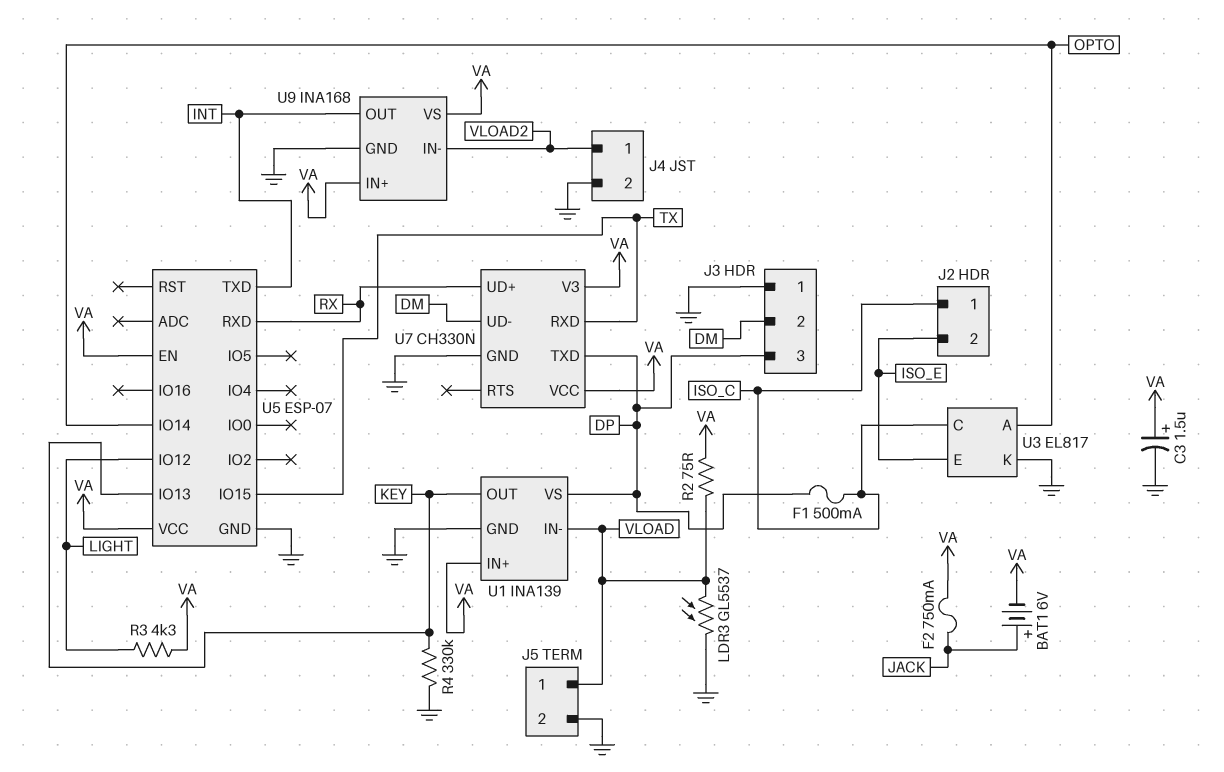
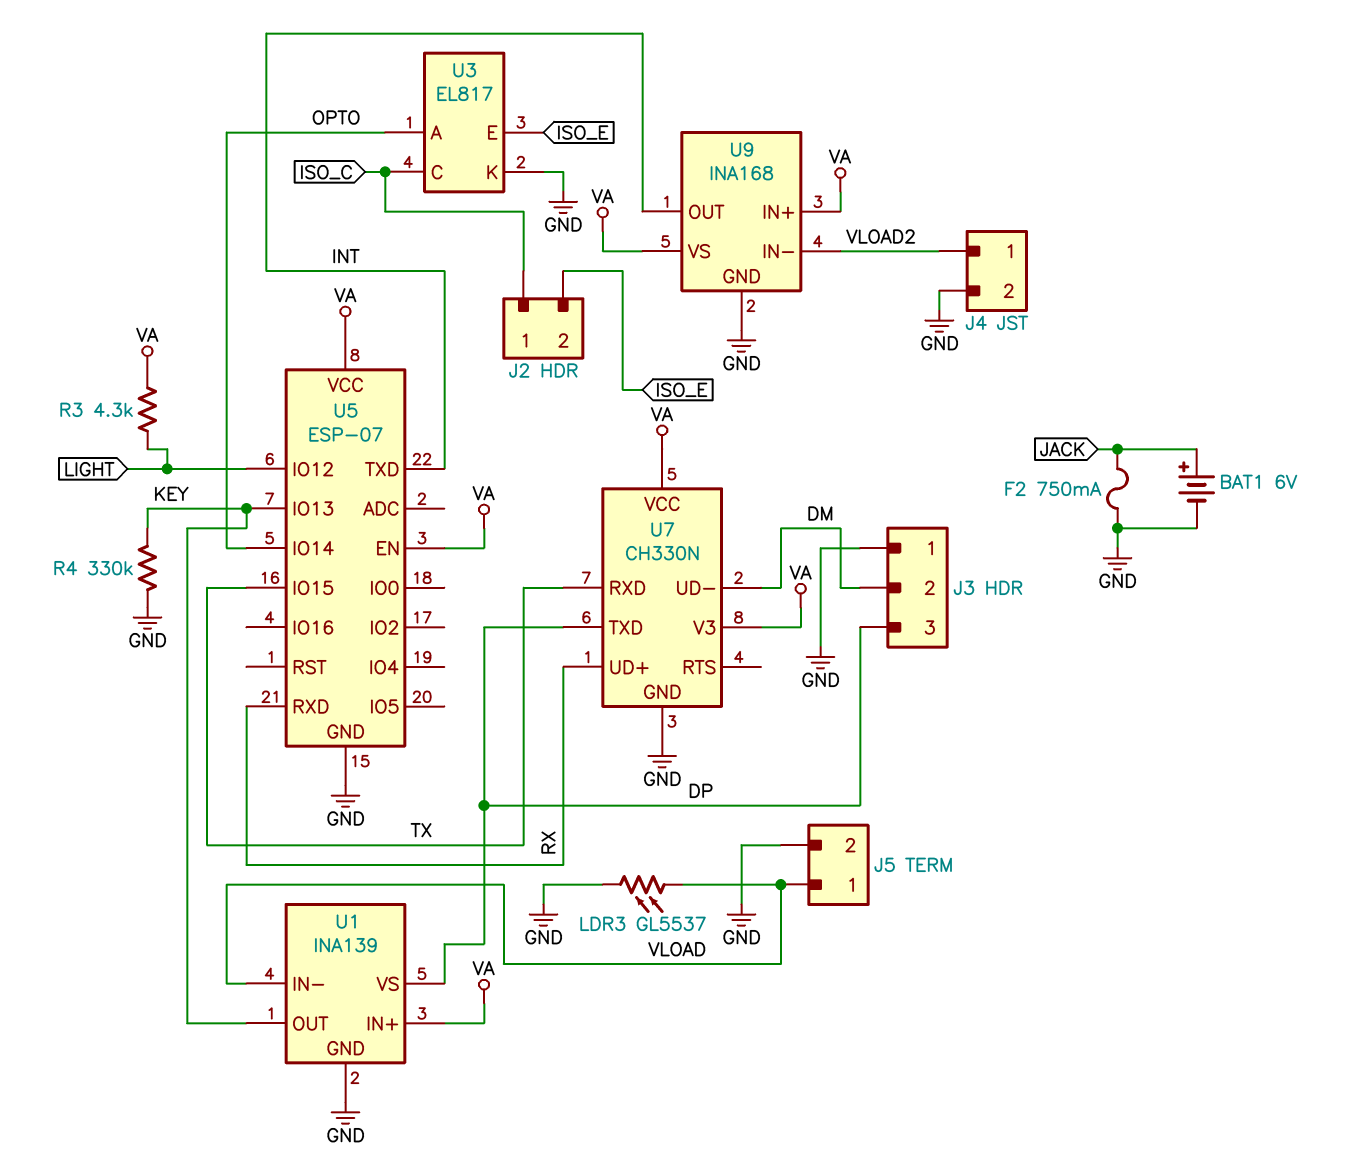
BAT1: 6V (plus JACK, minus VA) -> 6V (plus JACK, minus GND)
C3: 1.5uF (plus VA, minus GND) -> none
F1: 500mA (DP, ISO_C) -> none
F2: 750mA (JACK, VA) -> 750mA (GND, JACK)
R2: 75 (VA, VLOAD) -> none

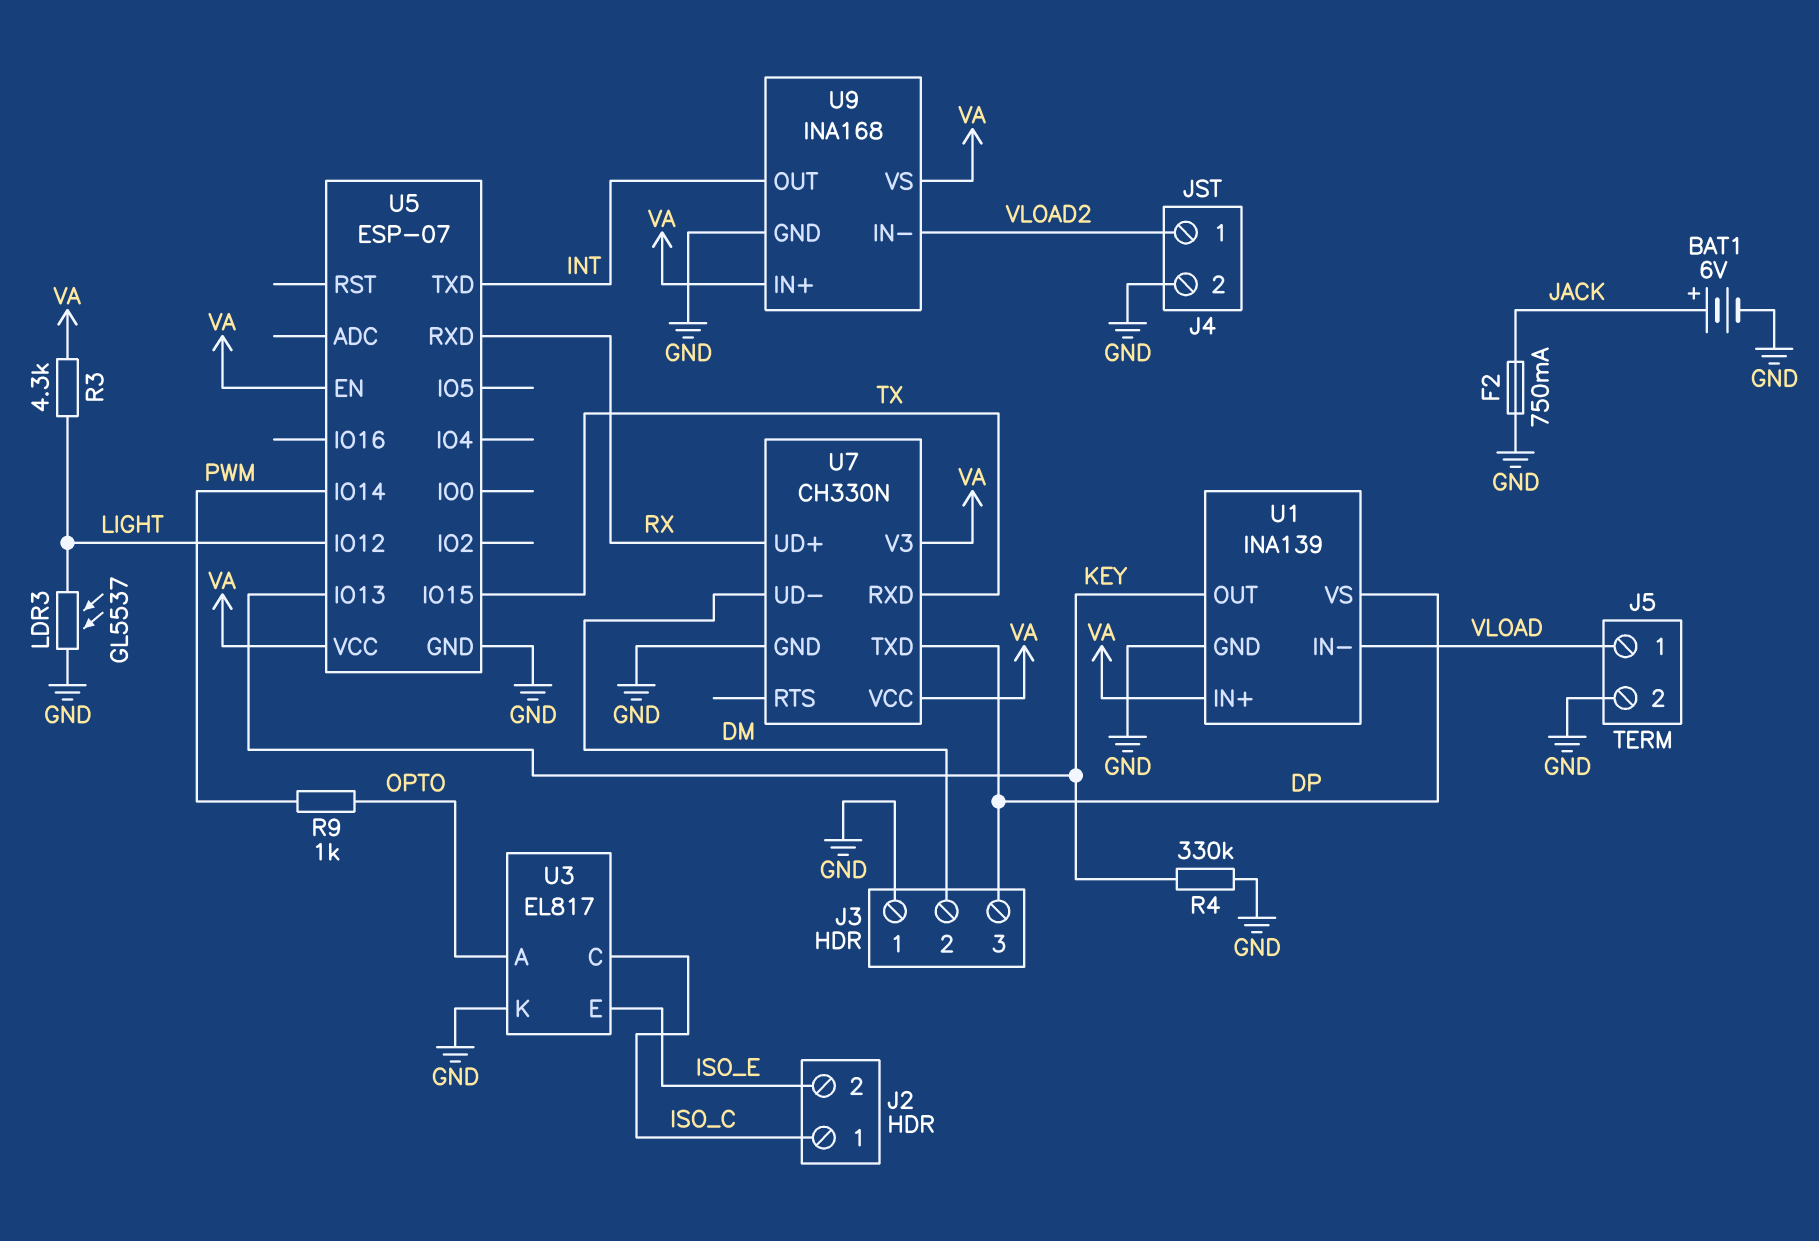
LDR3: GL5537 (GND, VLOAD) -> GL5537 (GND, LIGHT)
R9: none -> 1k (OPTO, PWM)
U5 pin IO14: OPTO -> PWM

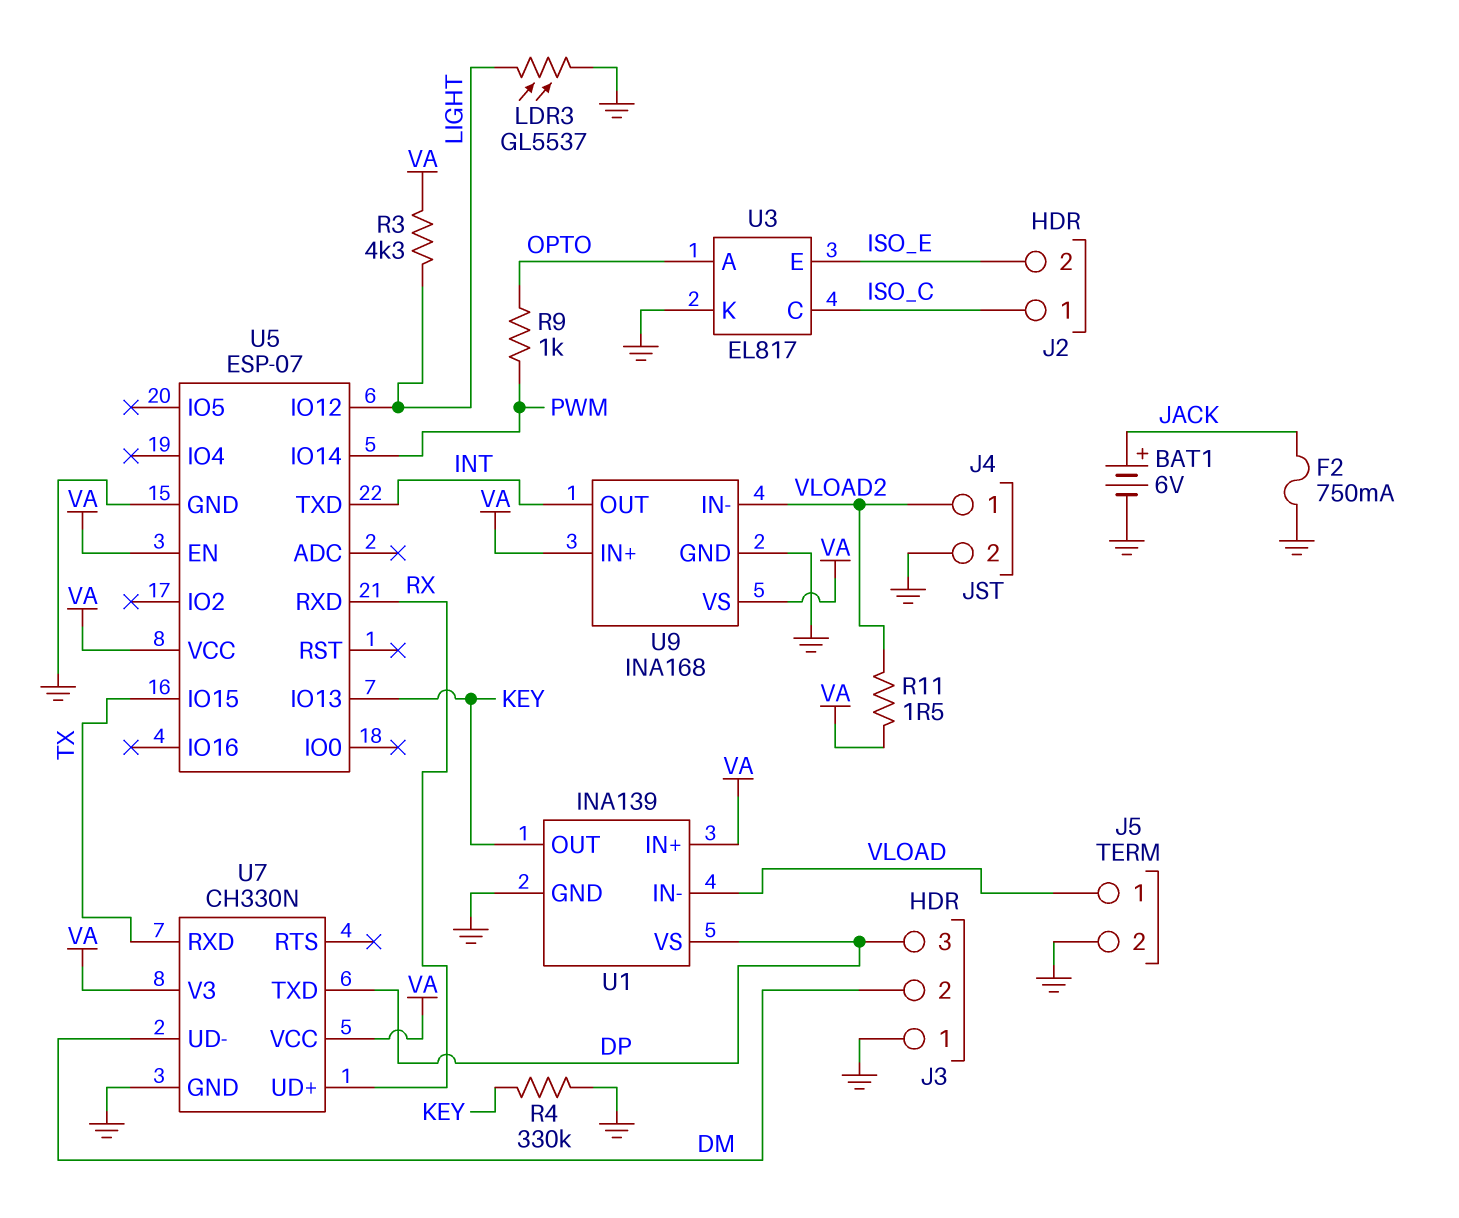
R11: none -> 1.5 (VA, VLOAD2)

